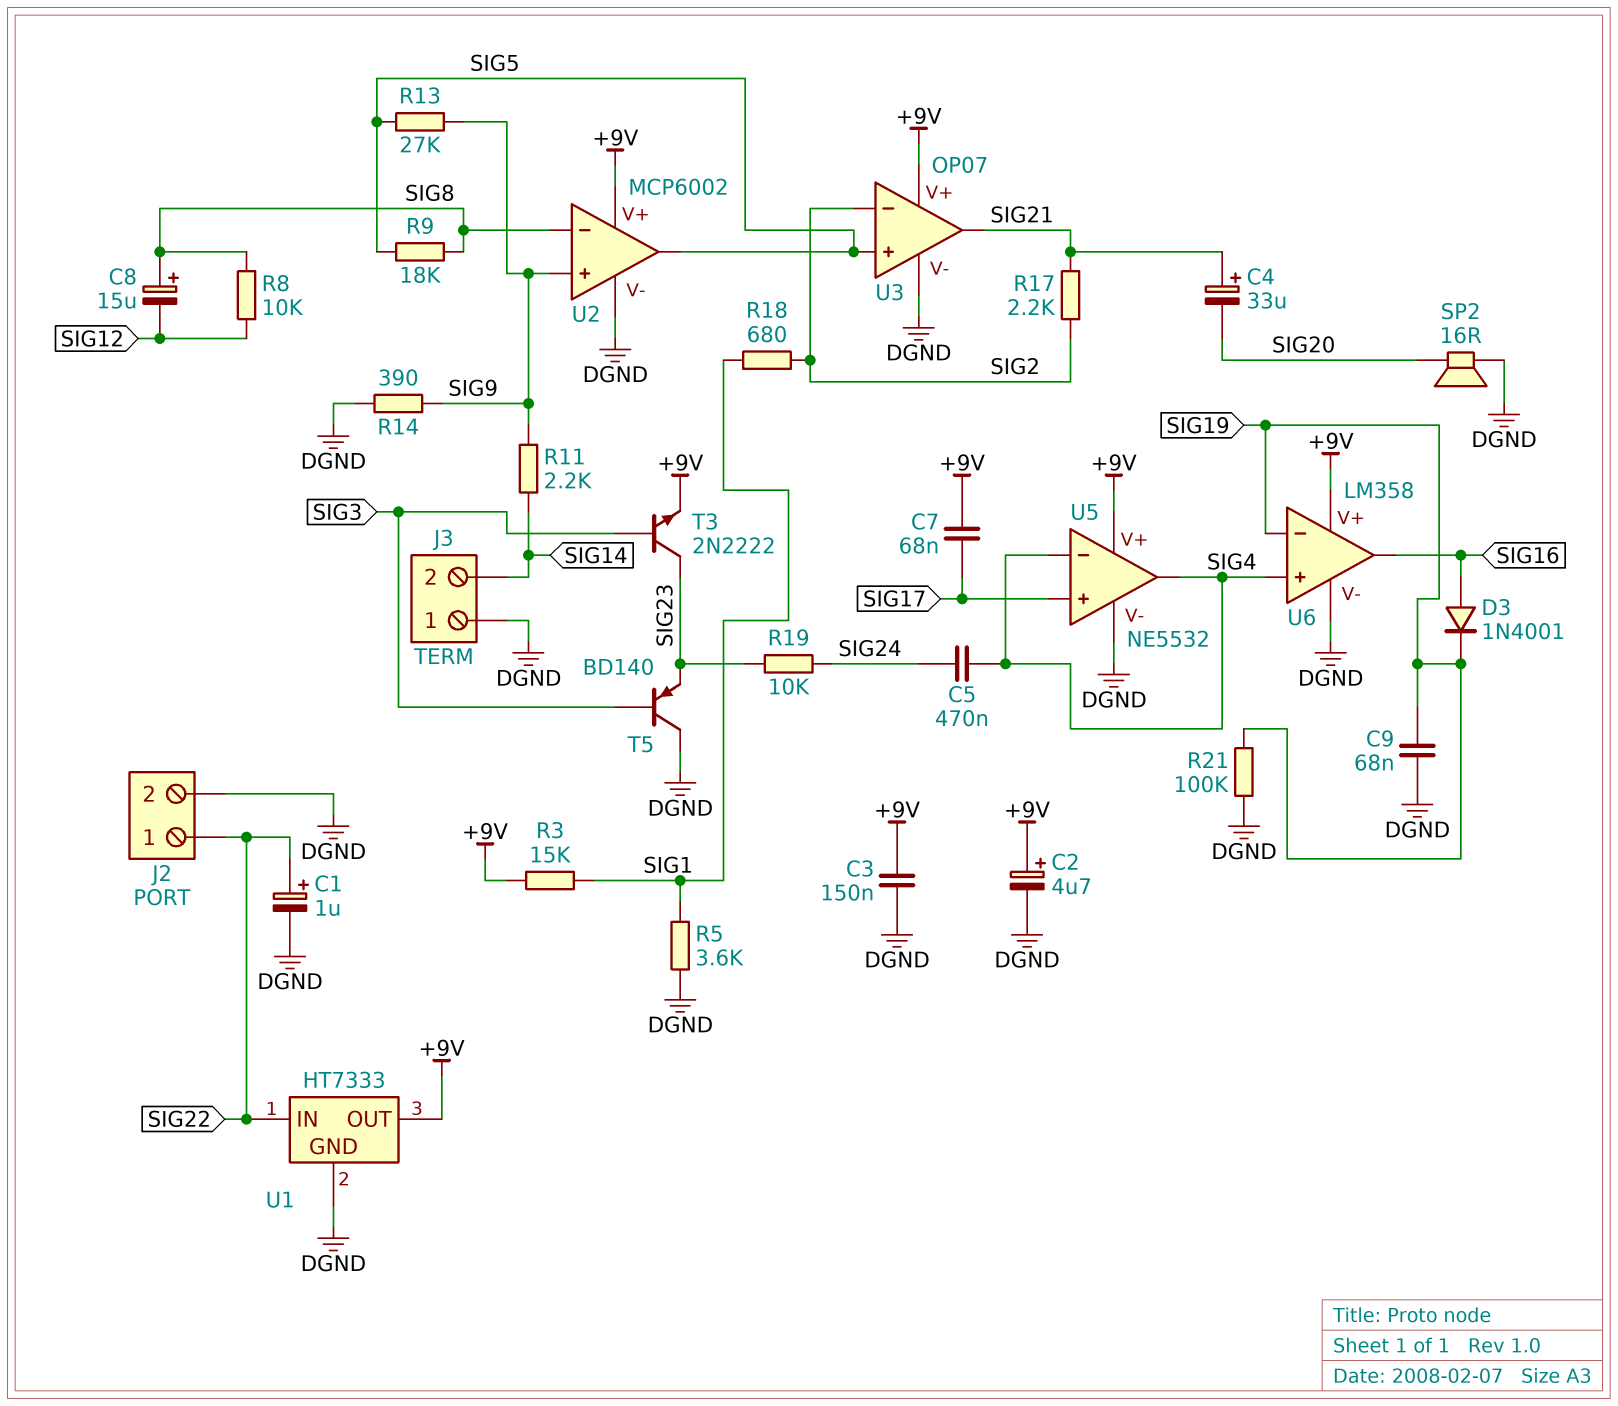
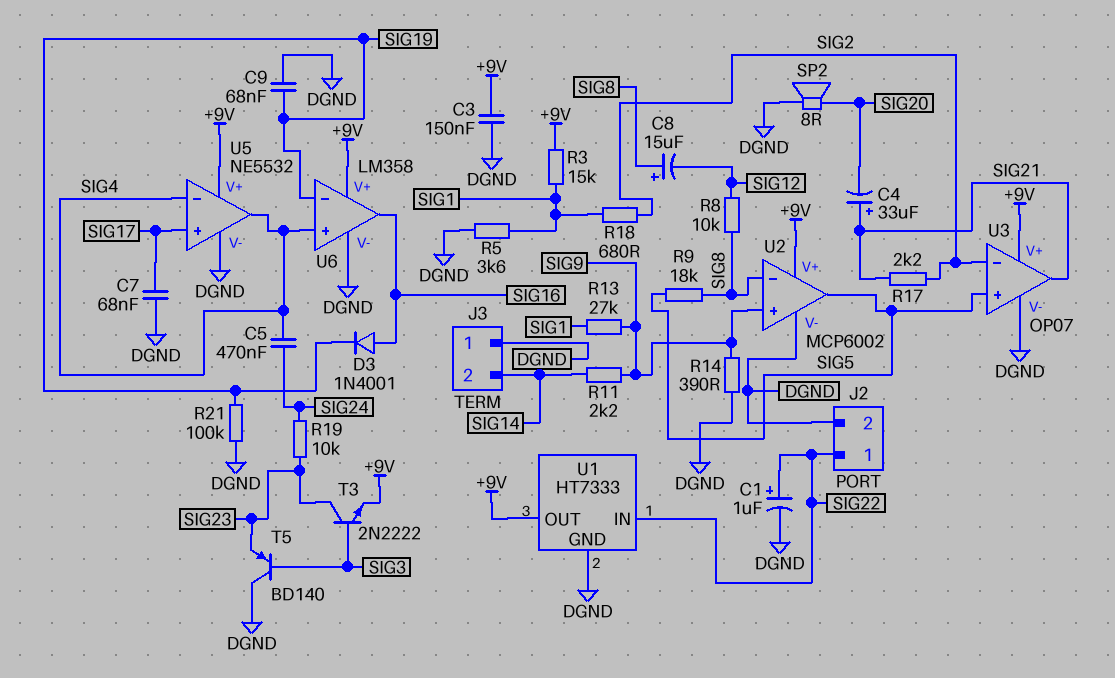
C2: 4.7uF (plus +9V, minus DGND) -> none
C7: 68nF (+9V, SIG17) -> 68nF (DGND, SIG17)
R13: 27k (SIG5, SIG9) -> 27k (SIG1, SIG9)
SP2: speaker 16R (DGND, SIG20) -> speaker 8R (DGND, SIG20)

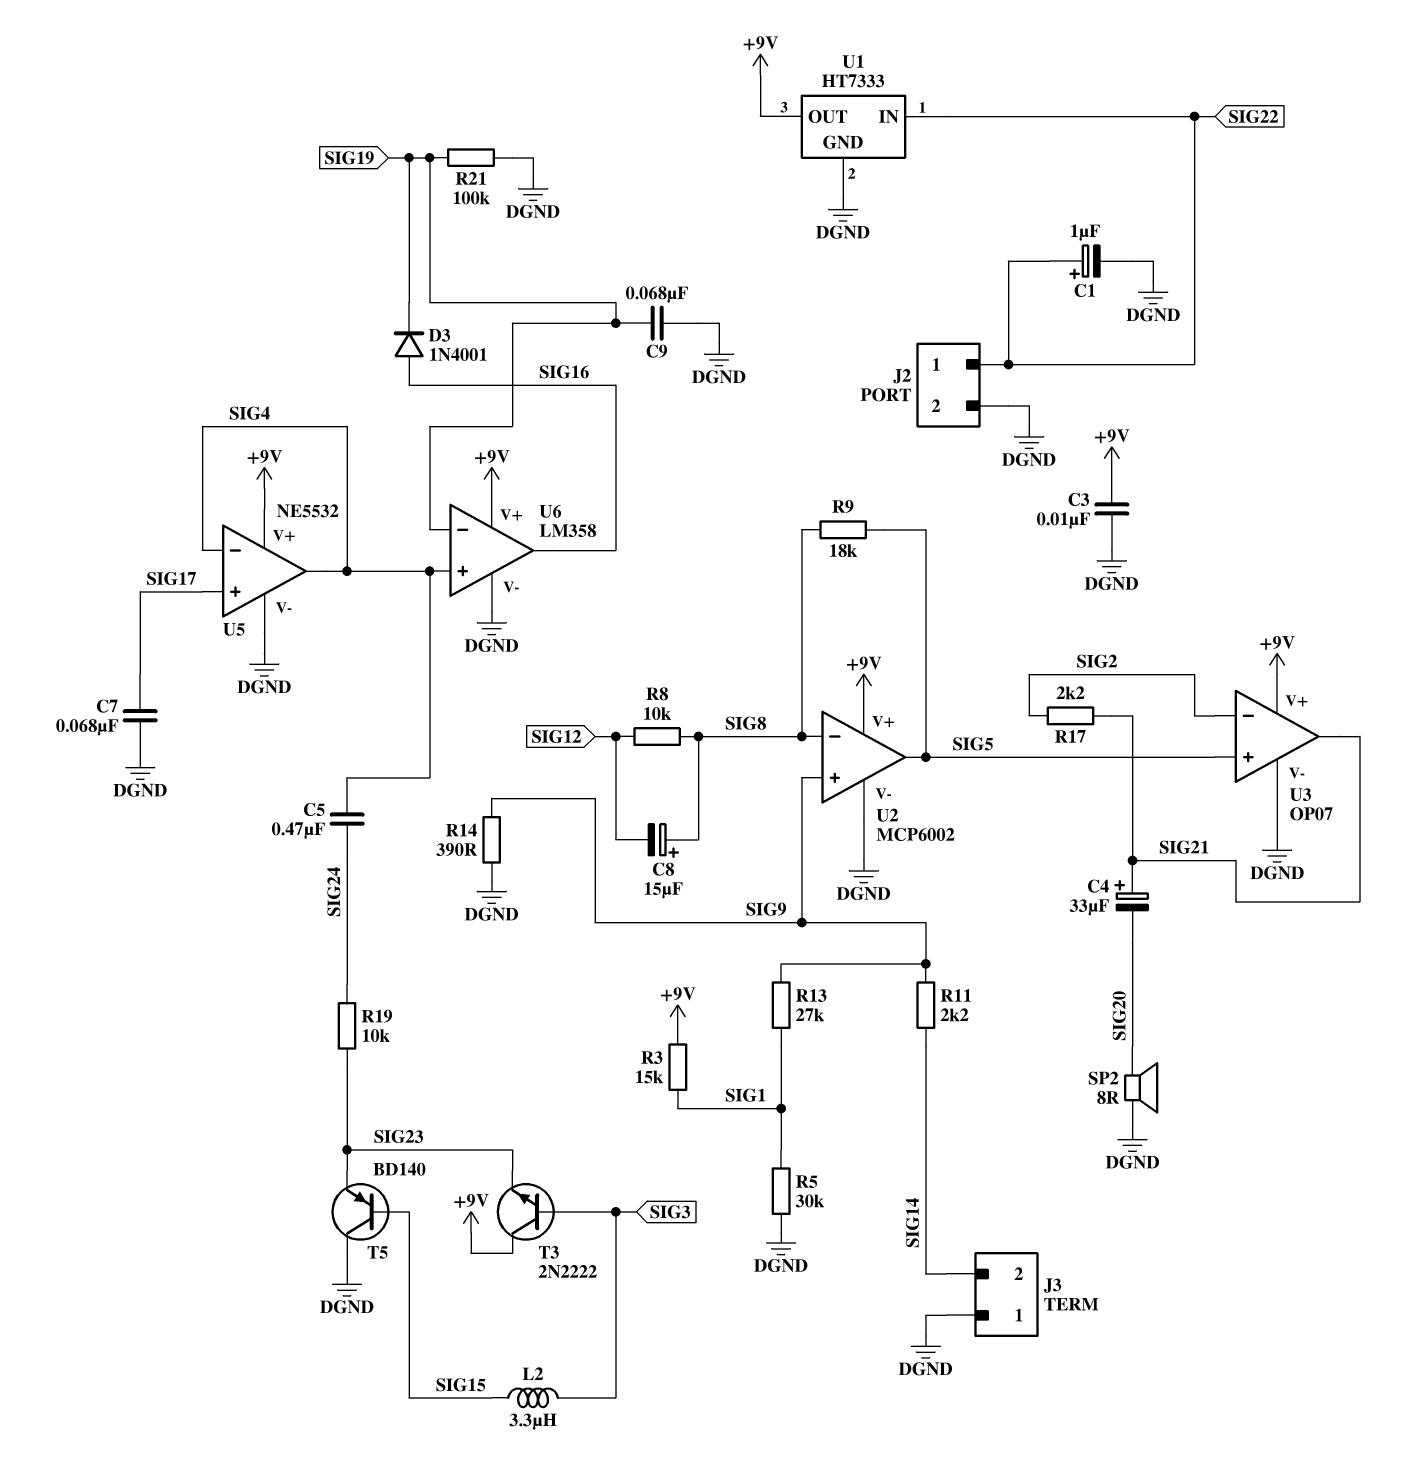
C3: 150nF (+9V, DGND) -> 10nF (+9V, DGND)
L2: none -> 3.3uH (SIG3, SIG15)
R5: 3.6k (DGND, SIG1) -> 30k (DGND, SIG1)
R18: 680 (SIG1, SIG2) -> none
T3: NPN 2N2222 (B SIG3, C SIG23, E +9V) -> NPN 2N2222 (B SIG3, C +9V, E SIG23)
T5: PNP BD140 (B SIG3, C DGND, E SIG23) -> PNP BD140 (B SIG15, C DGND, E SIG23)

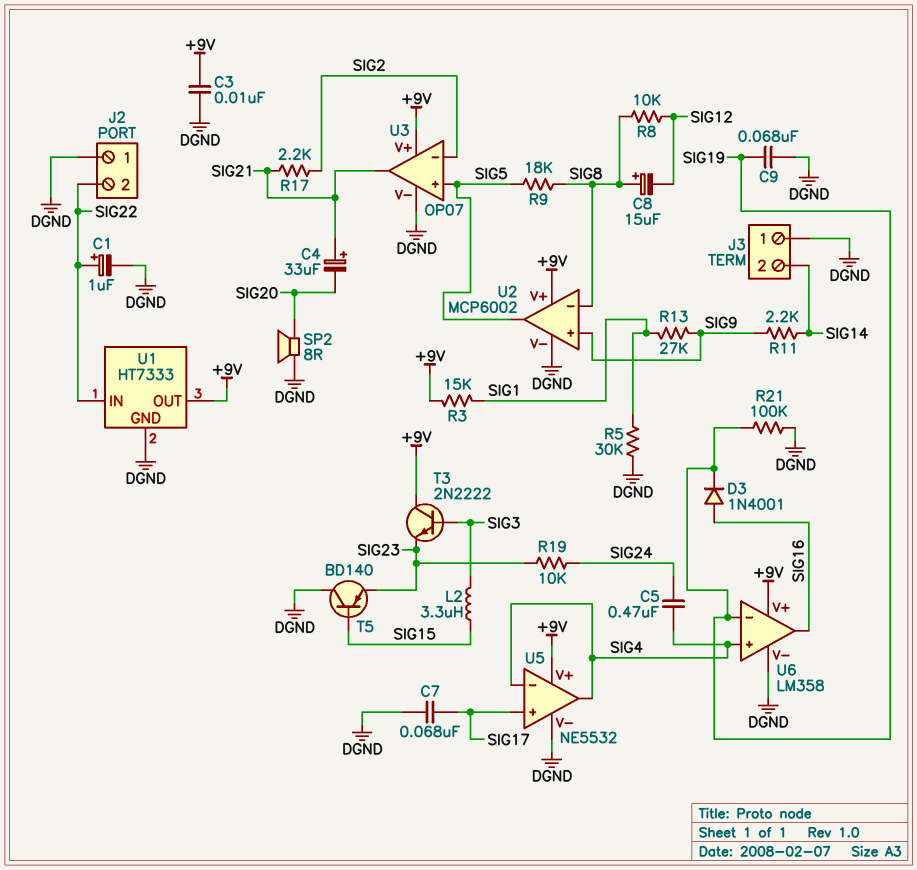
J2 pin 1: SIG22 -> DGND
J2 pin 2: DGND -> SIG22
R14: 390 (DGND, SIG9) -> none

